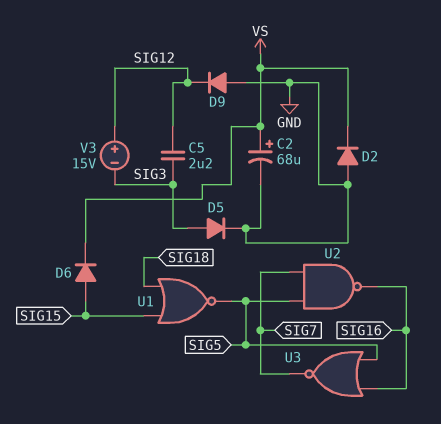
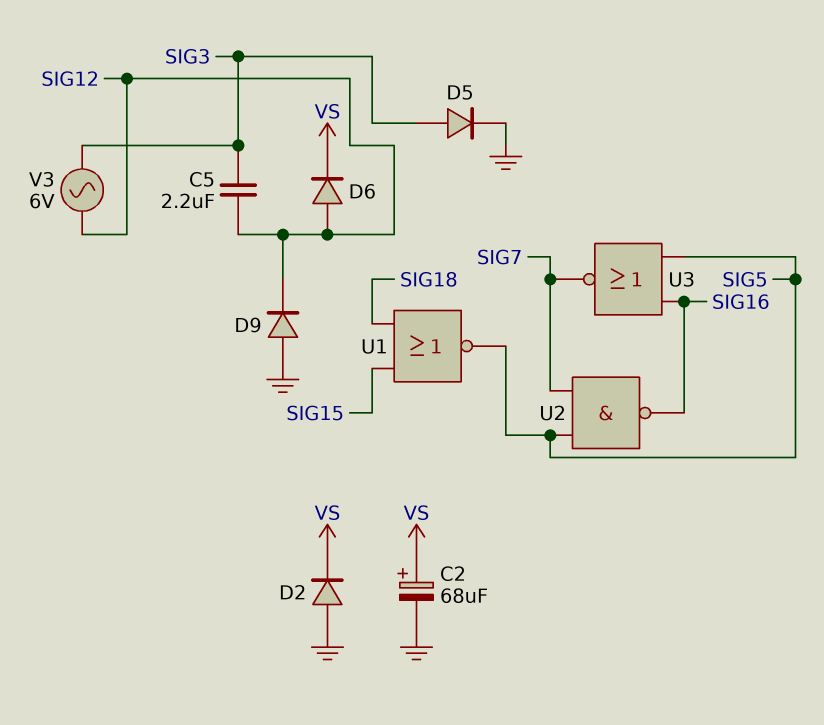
D6: diode (A SIG15, K VS) -> diode (A SIG12, K VS)
V3: 15V (plus SIG12, minus SIG3) -> AC 6V (SIG3, SIG12)

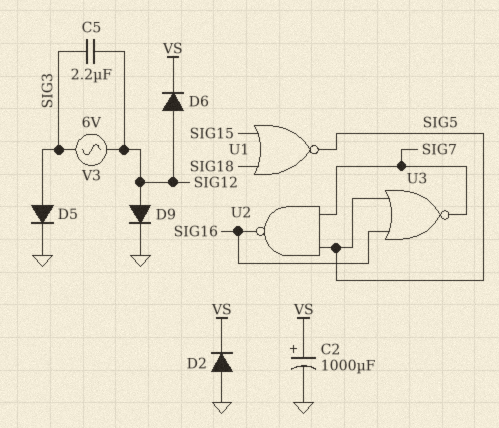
C2: 68uF (plus VS, minus GND) -> 1000uF (plus VS, minus GND)
D9: diode (A GND, K SIG12) -> diode (A SIG12, K GND)

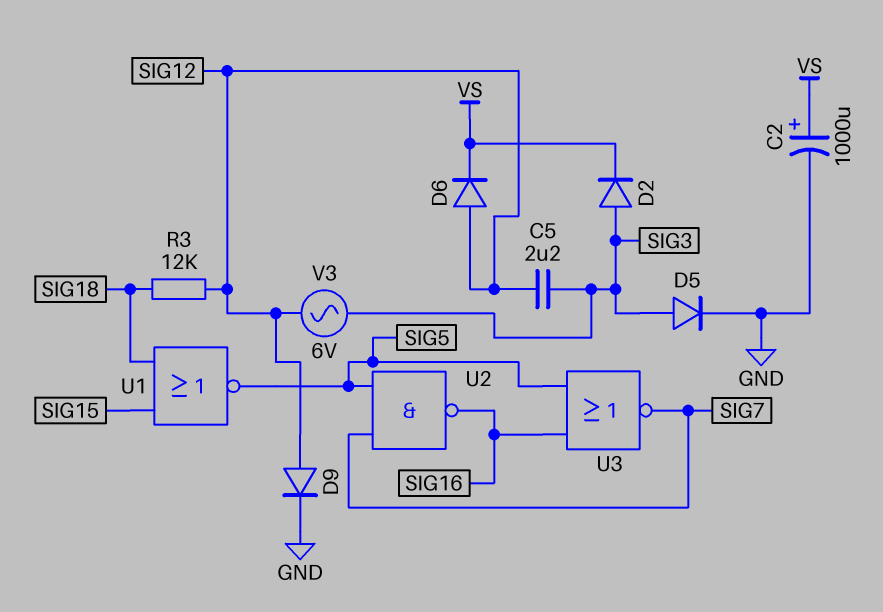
D2: diode (A GND, K VS) -> diode (A SIG3, K VS)
R3: none -> 12k (SIG12, SIG18)

